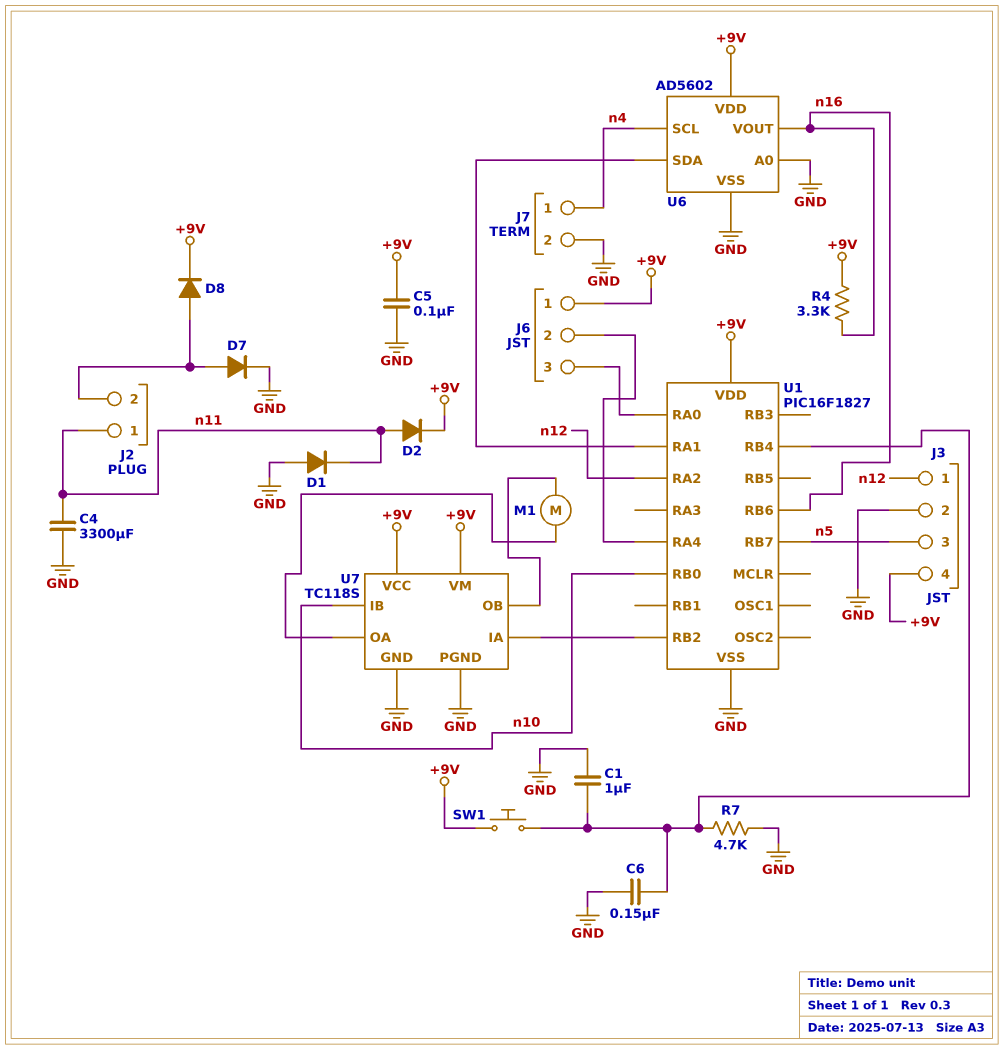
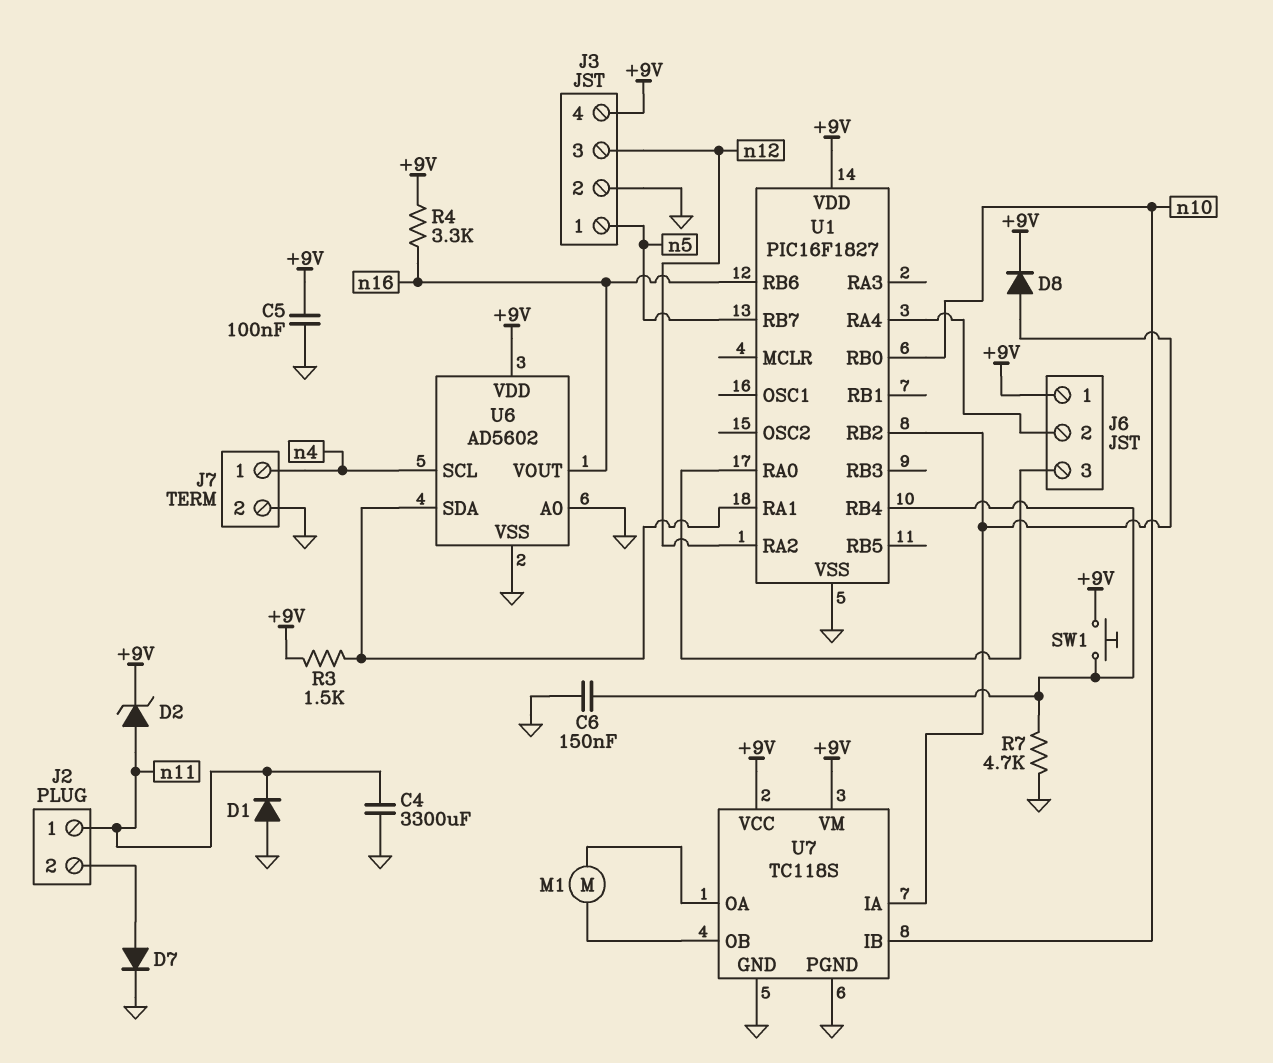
C1: 1uF (GND, U1/RB4) -> none
D2: diode (A n11, K +9V) -> zener (A n11, K +9V)
D8: diode (A J2/2, K +9V) -> diode (A U1/RB2, K +9V)
J3 pin 1: n12 -> n5
J3 pin 3: n5 -> n12
R3: none -> 1.5k (+9V, U1/RA1)

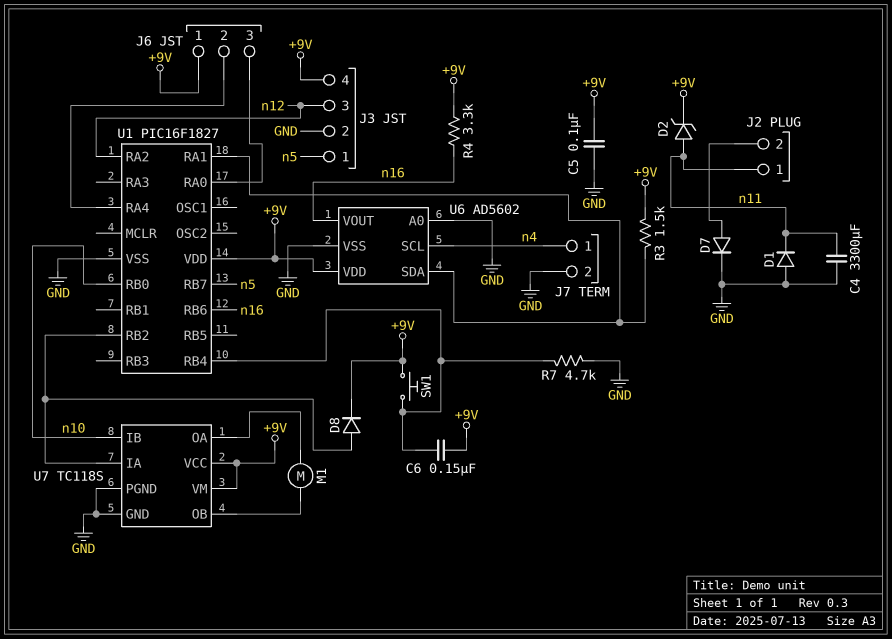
C6: 150nF (GND, U1/RB4) -> 150nF (+9V, U1/RB4)

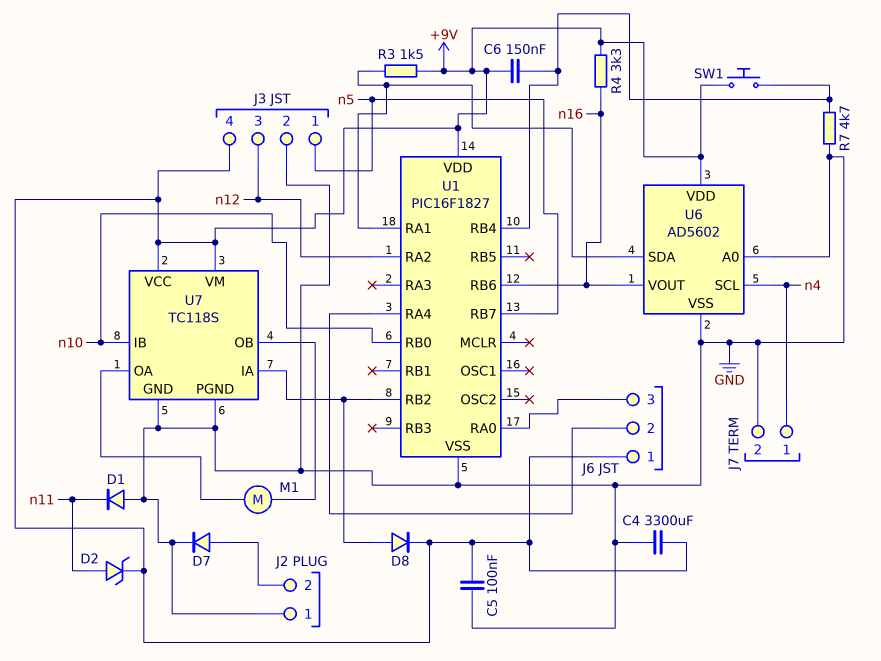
C4: 3300uF (GND, n11) -> 3300uF (+9V, GND)
J2 pin 1: n11 -> GND

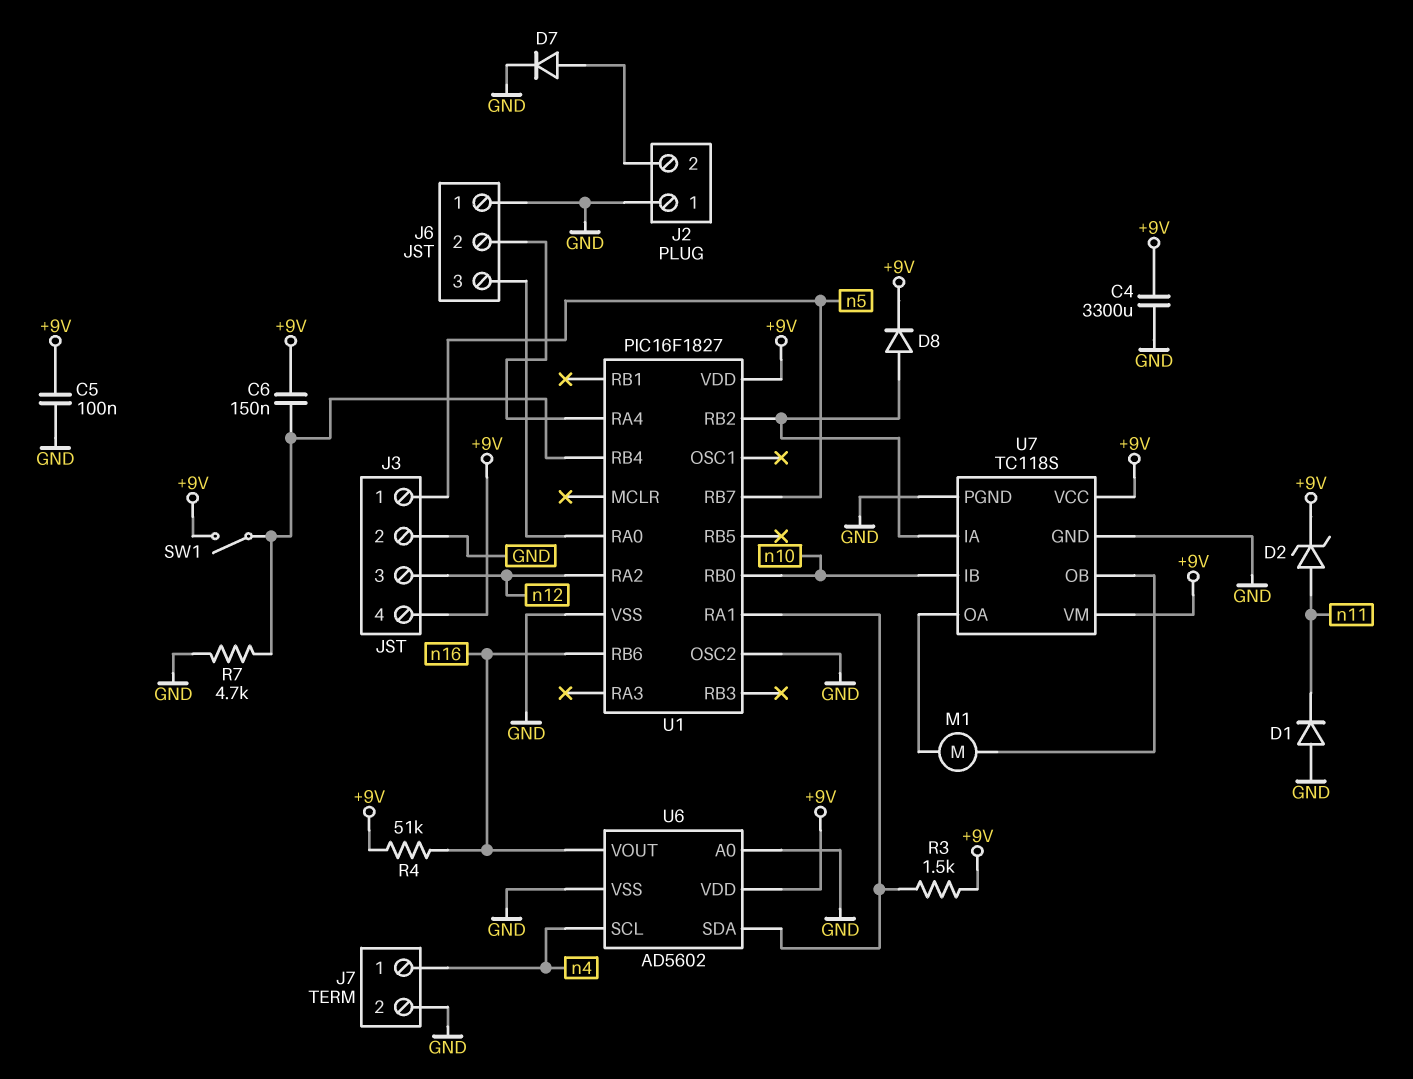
J6 pin 1: +9V -> GND
R4: 3.3k (+9V, n16) -> 51k (+9V, n16)
SW1: button (+9V, U1/RB4) -> switch (+9V, U1/RB4)
U1 pin OSC2: none -> GND

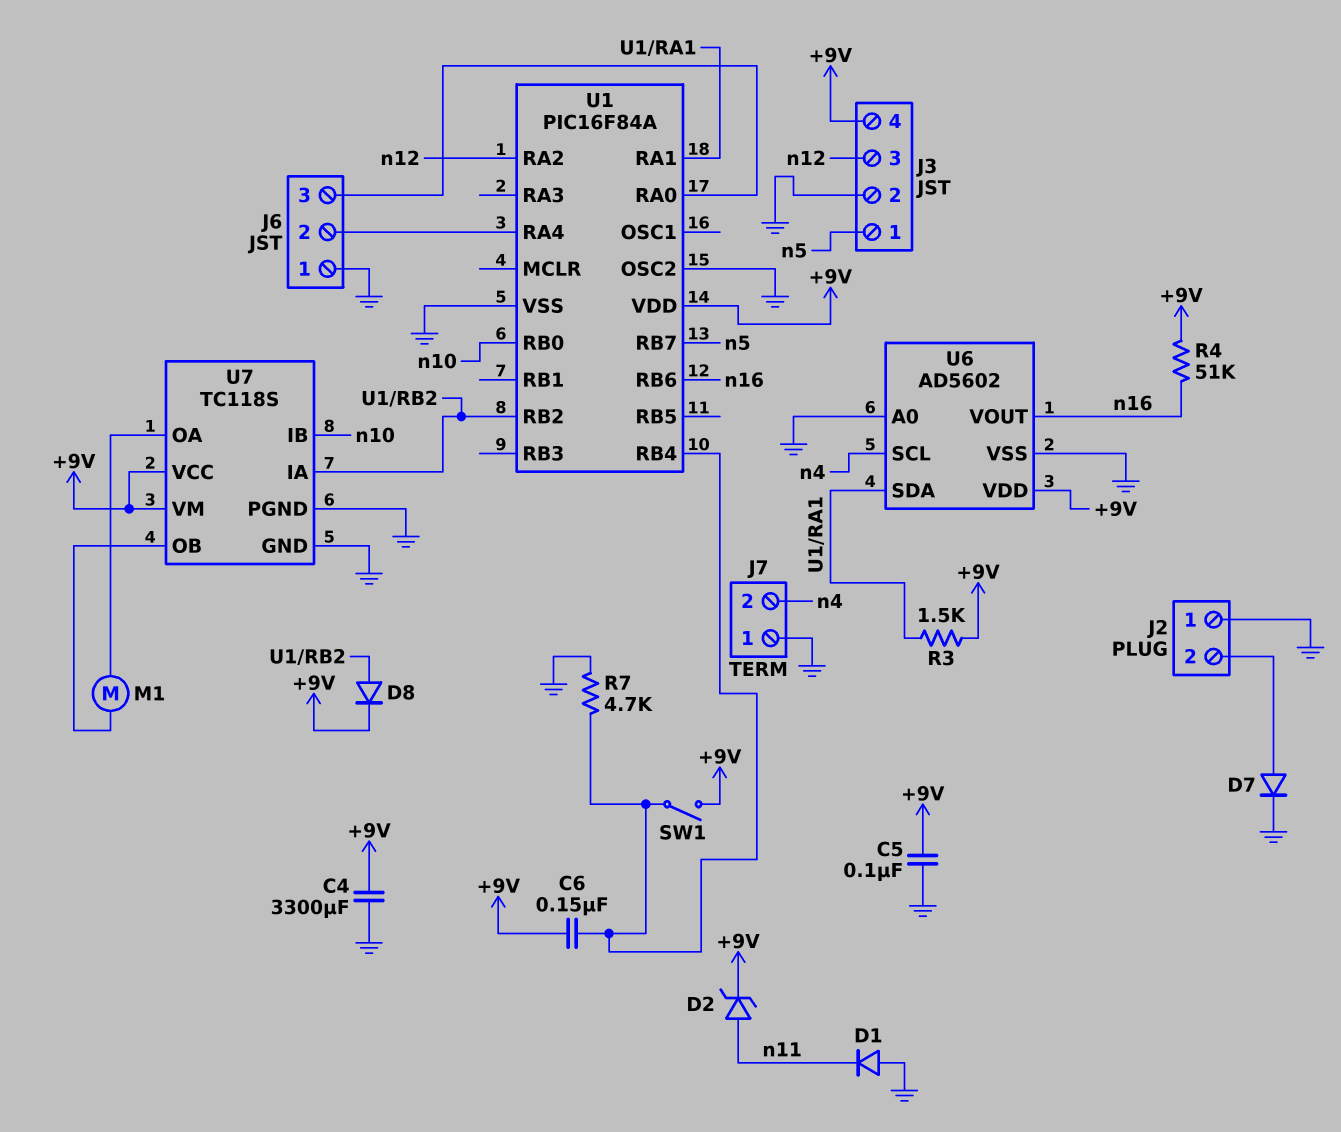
J7 pin 1: n4 -> GND
J7 pin 2: GND -> n4
U1: PIC16F1827 -> PIC16F84A

